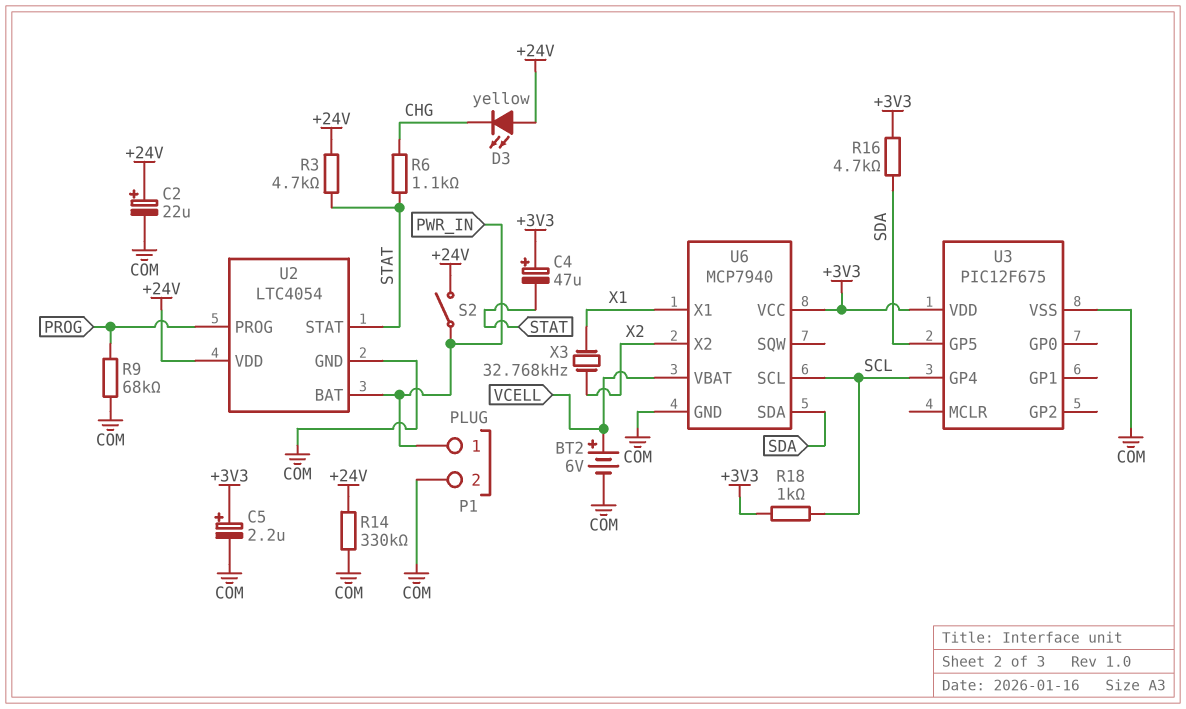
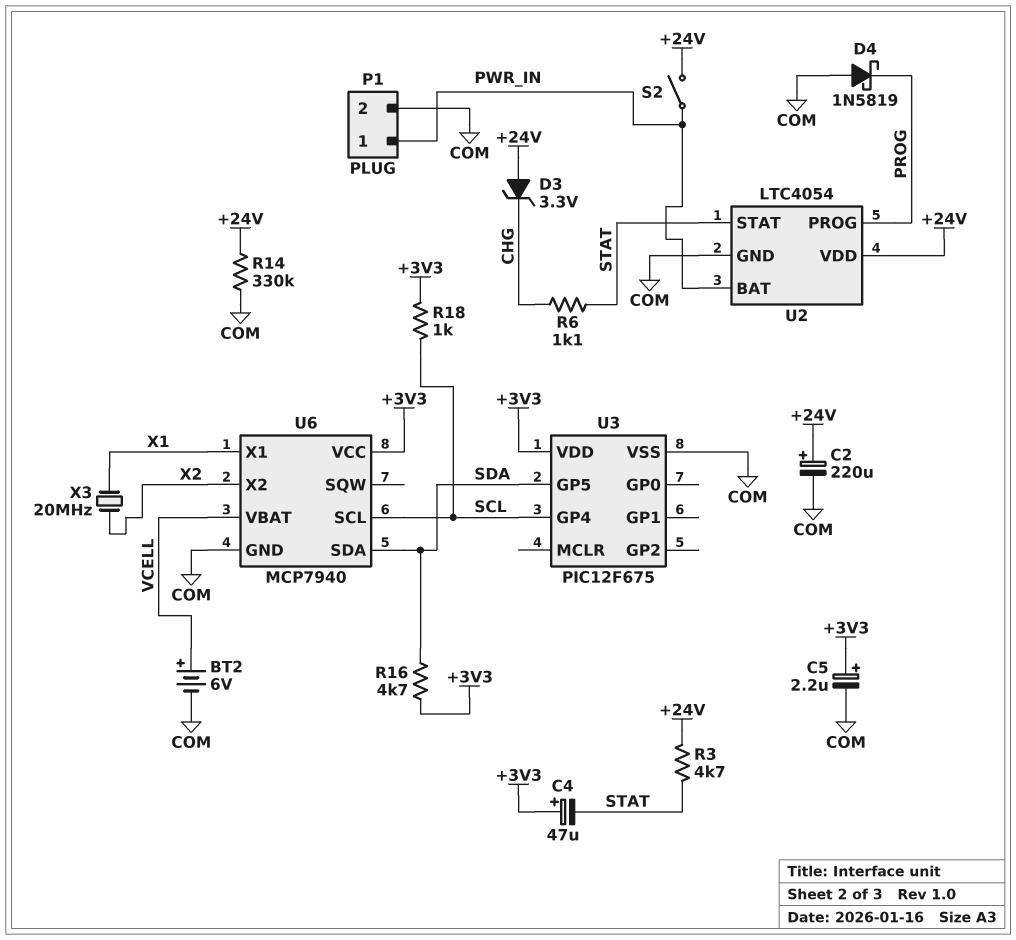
C2: 22uF (plus +24V, minus COM) -> 220uF (plus +24V, minus COM)
D3: LED yellow (A +24V, K CHG) -> zener 3.3V (A +24V, K CHG)
D4: none -> schottky 1N5819 (A COM, K PROG)
R9: 68k (COM, PROG) -> none
X3: 32.768kHz (X1, X2) -> 20MHz (X1, X2)

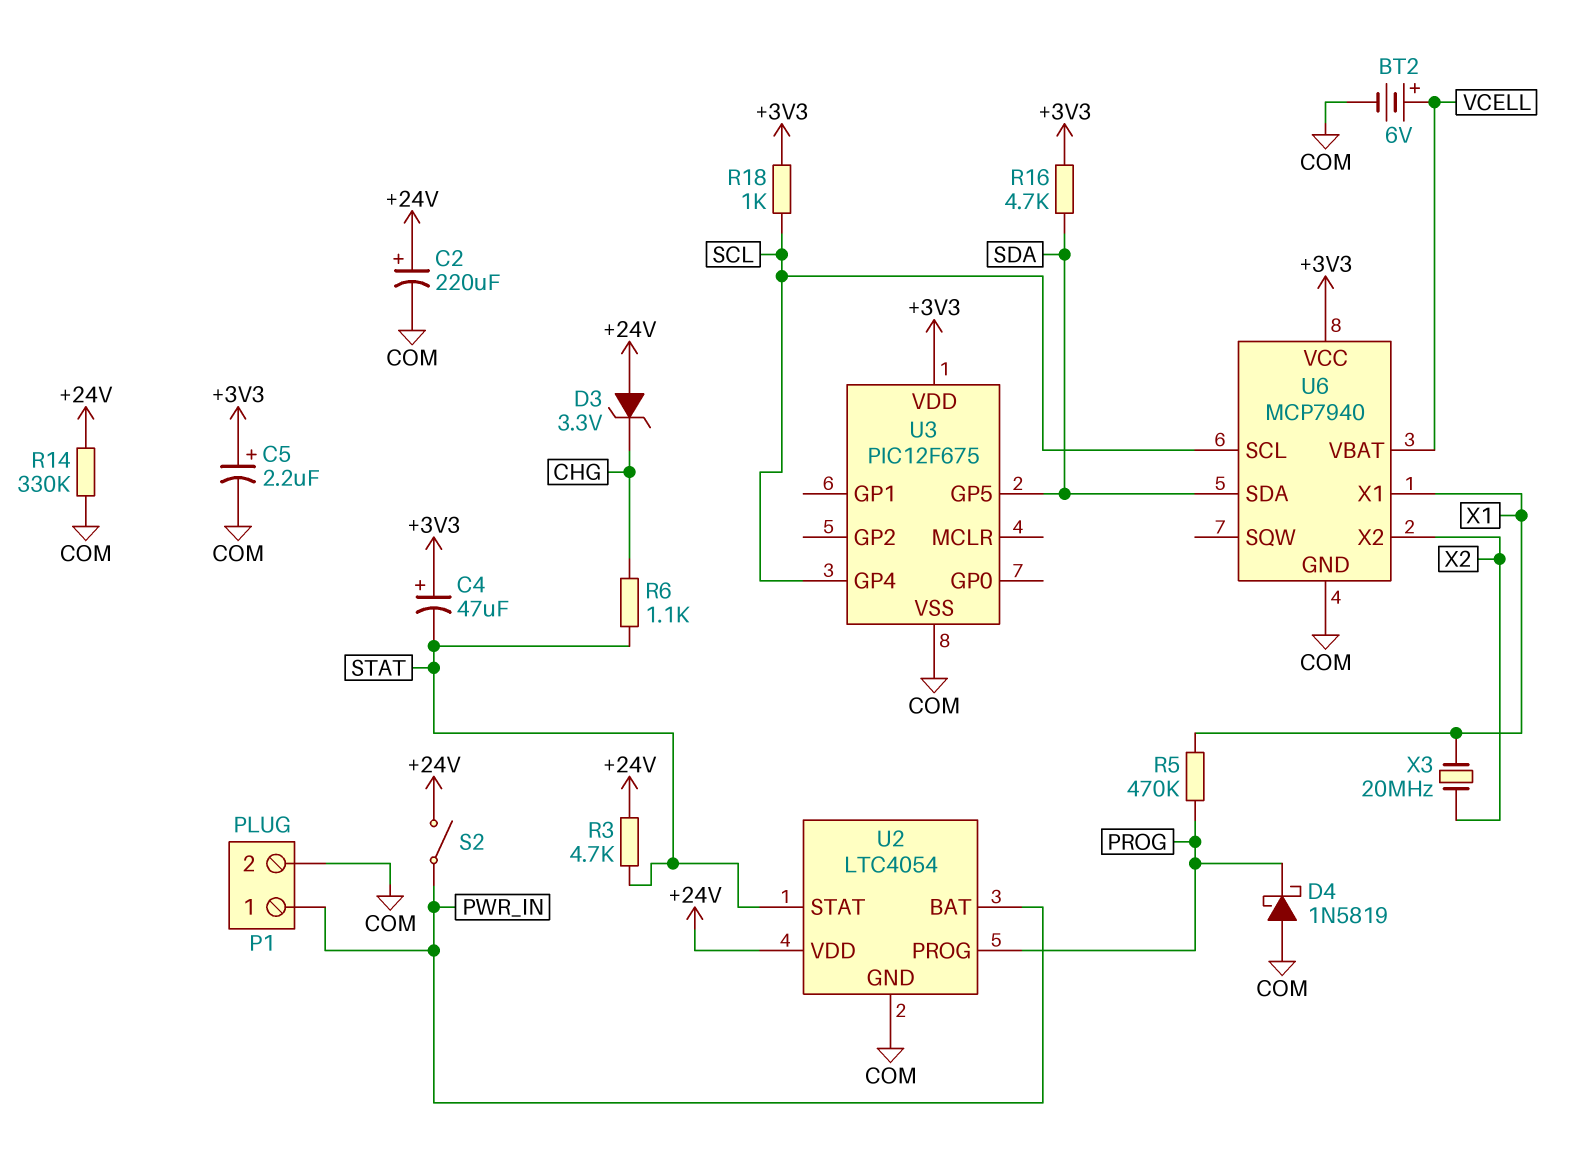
R5: none -> 470k (PROG, X1)

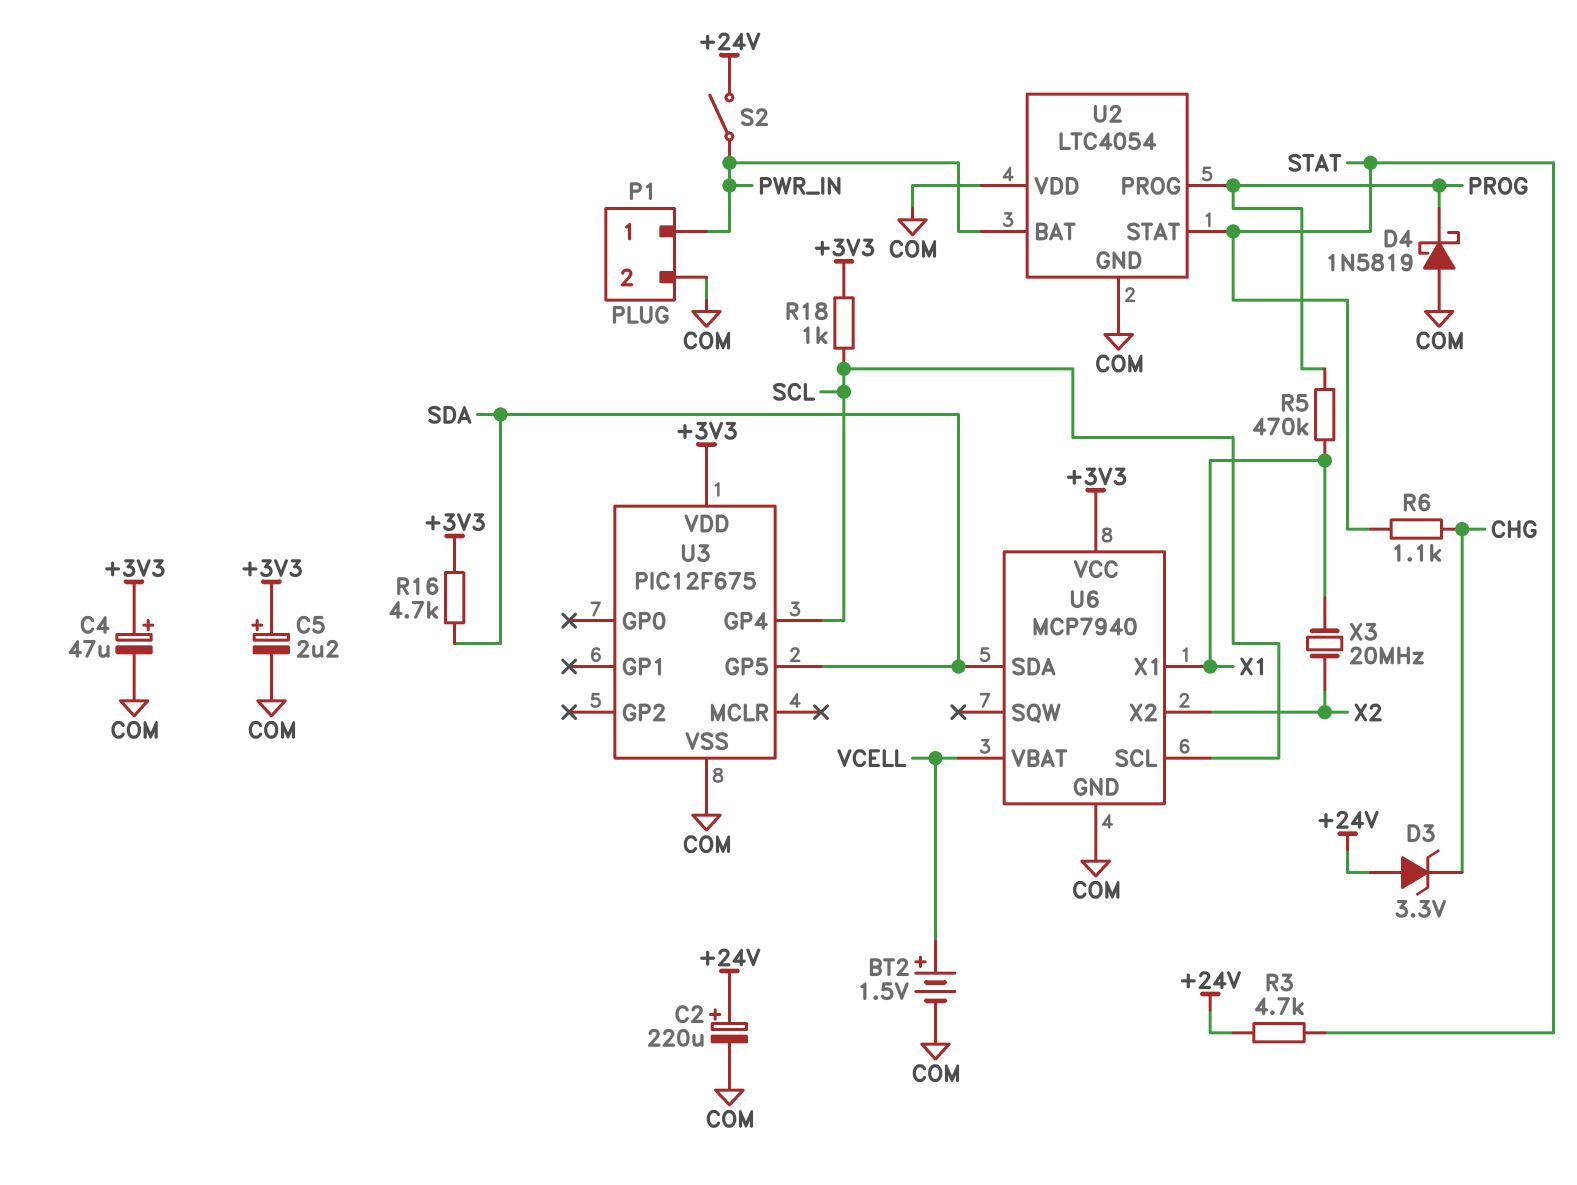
BT2: 6V (plus VCELL, minus COM) -> 1.5V (plus VCELL, minus COM)
C4: 47uF (plus +3V3, minus STAT) -> 47uF (plus +3V3, minus COM)
R14: 330k (+24V, COM) -> none
U2 pin VDD: +24V -> COM

